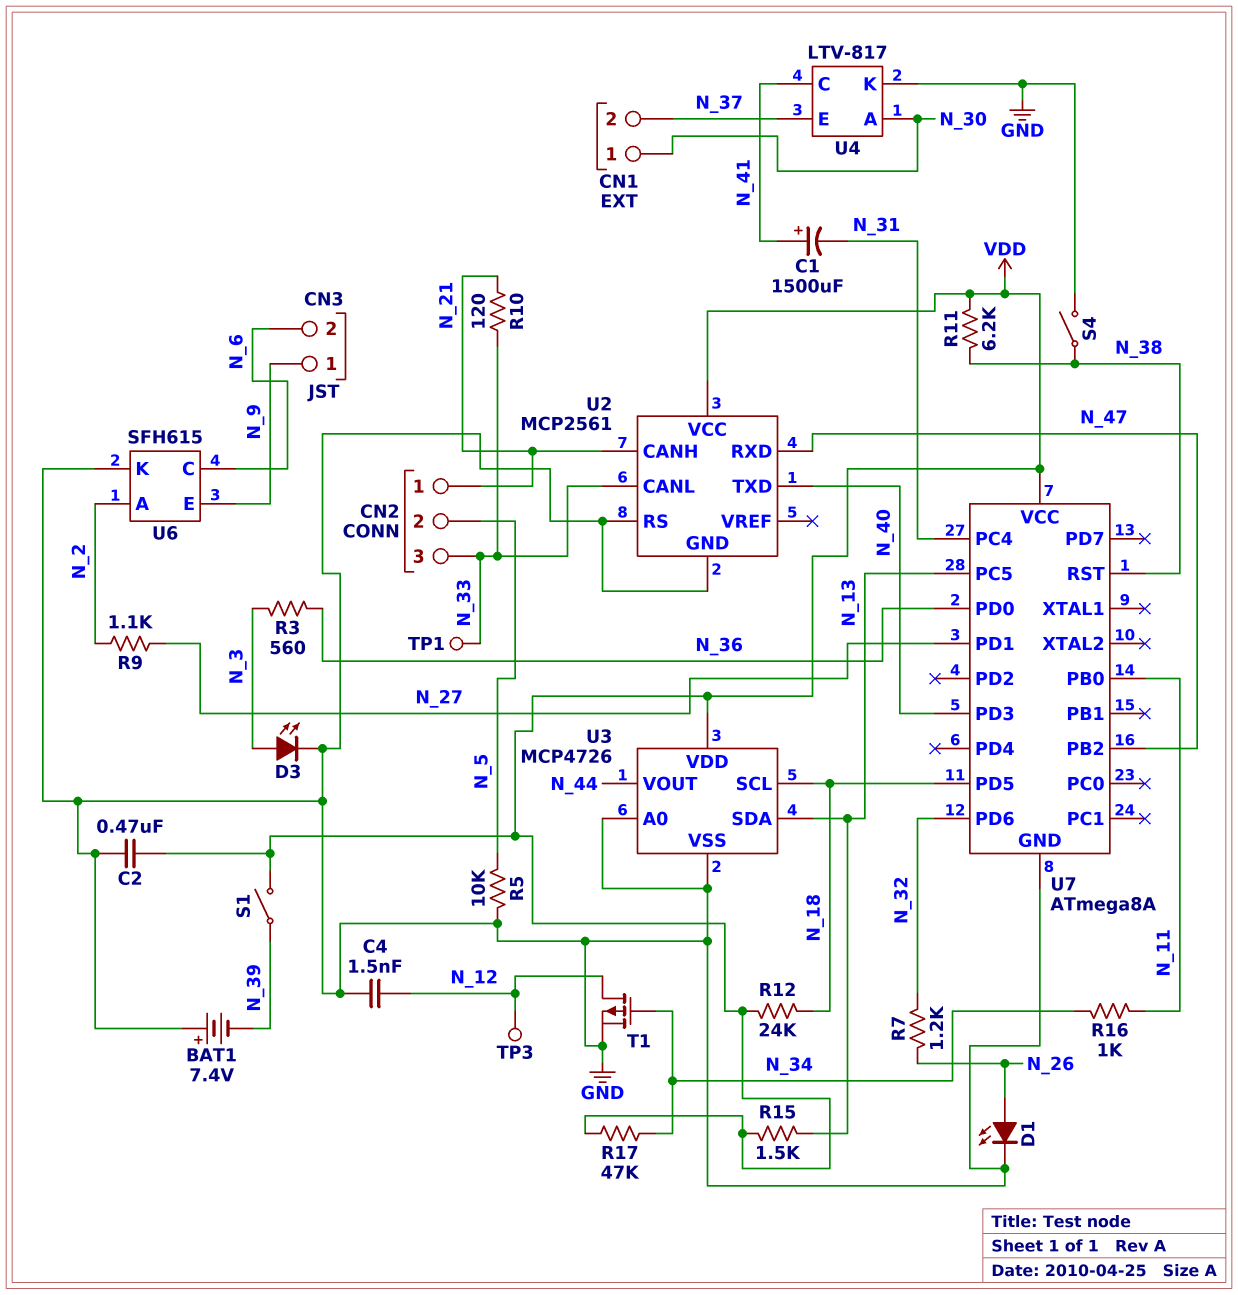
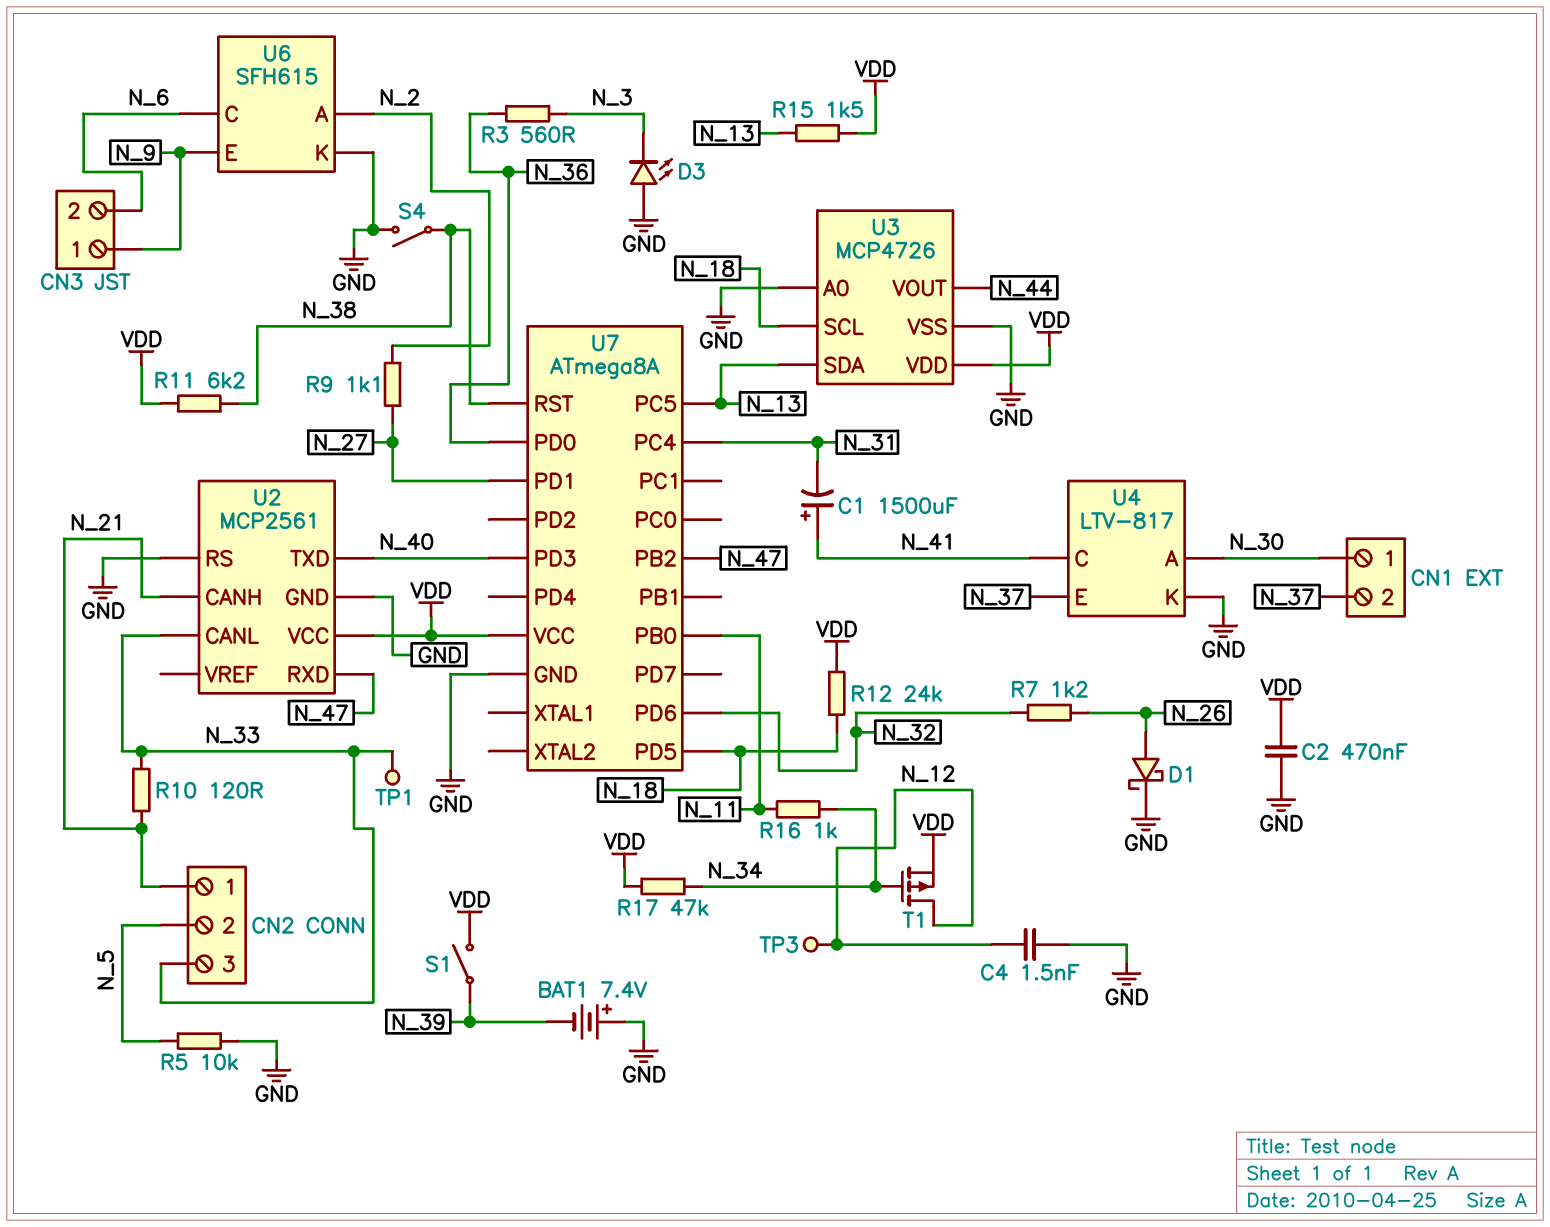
D1: LED (A N_26, K GND) -> schottky (A N_26, K GND)
D3: LED (A N_3, K GND) -> LED (A GND, K N_3)
T1: PMOS (G N_34, D N_12, S GND) -> PMOS (G N_34, D N_12, S VDD)

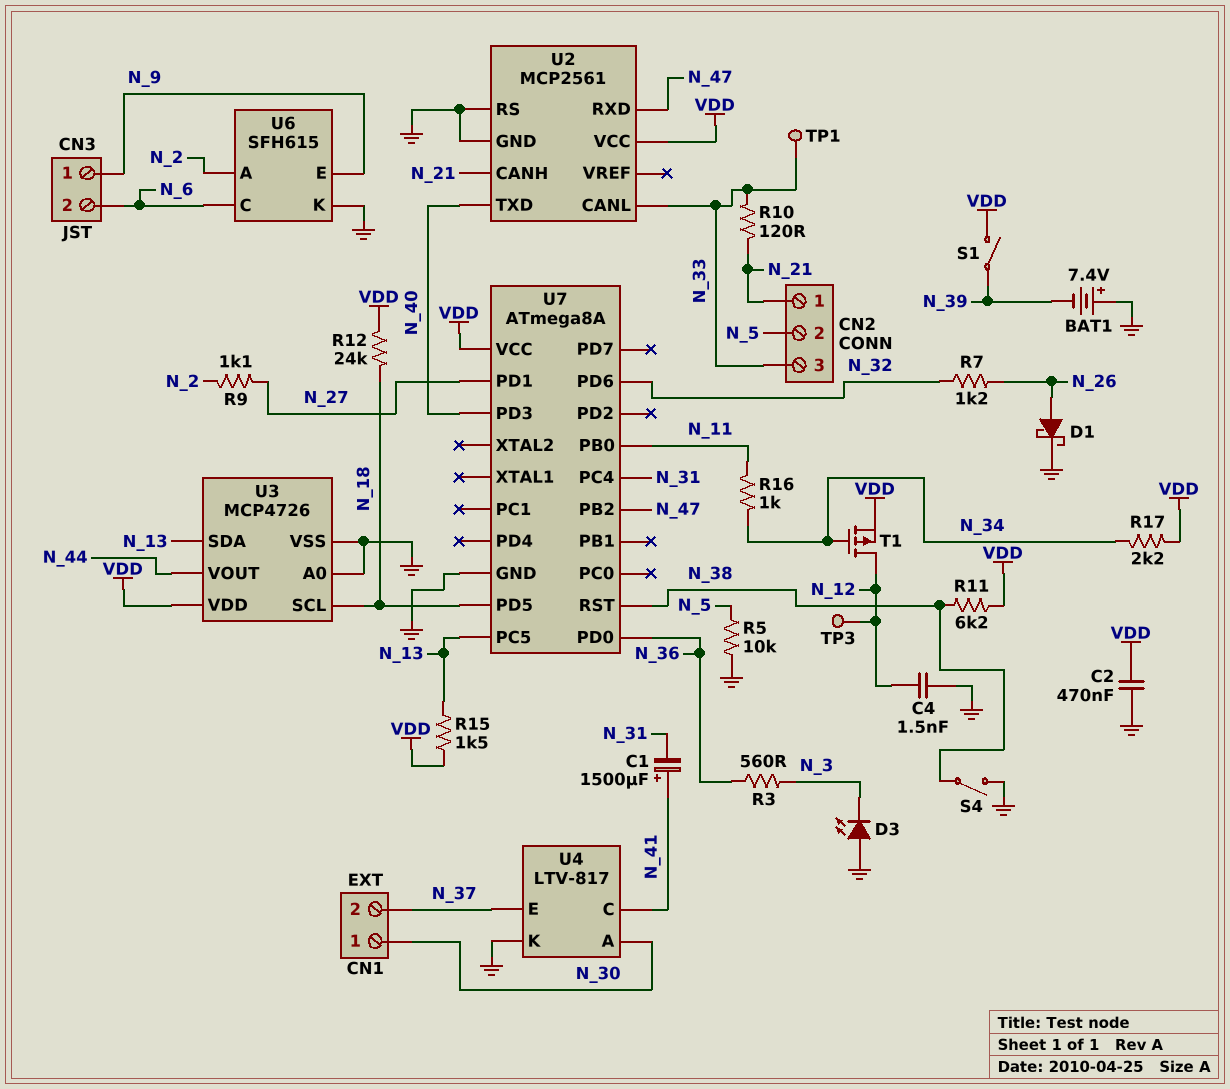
R17: 47k (N_34, VDD) -> 2.2k (N_34, VDD)

